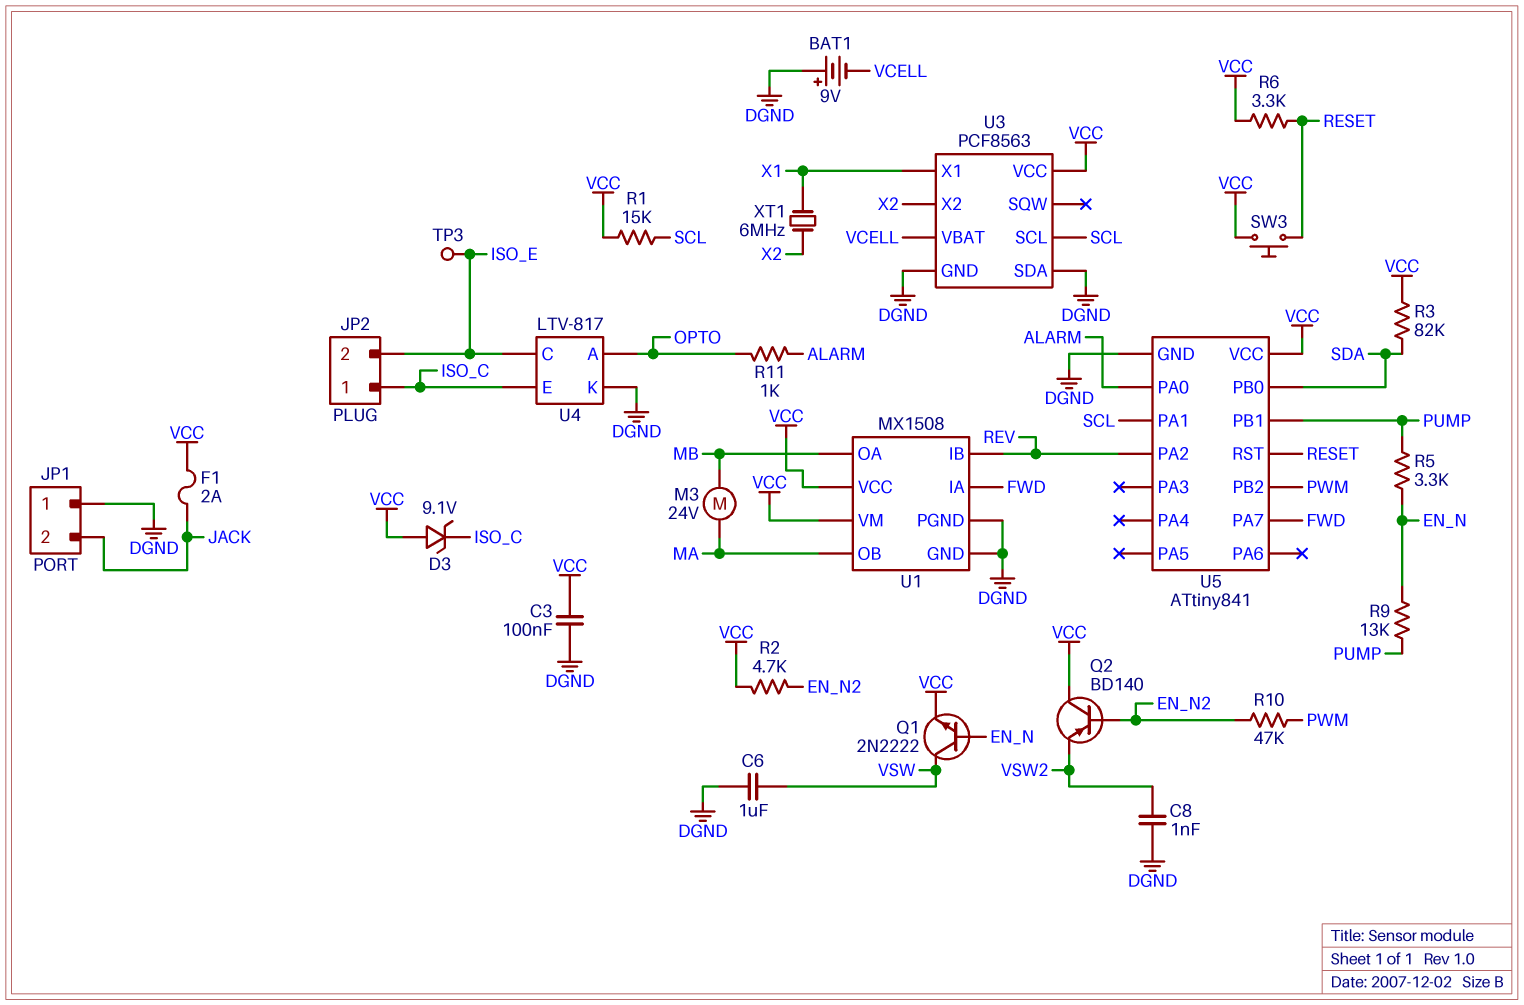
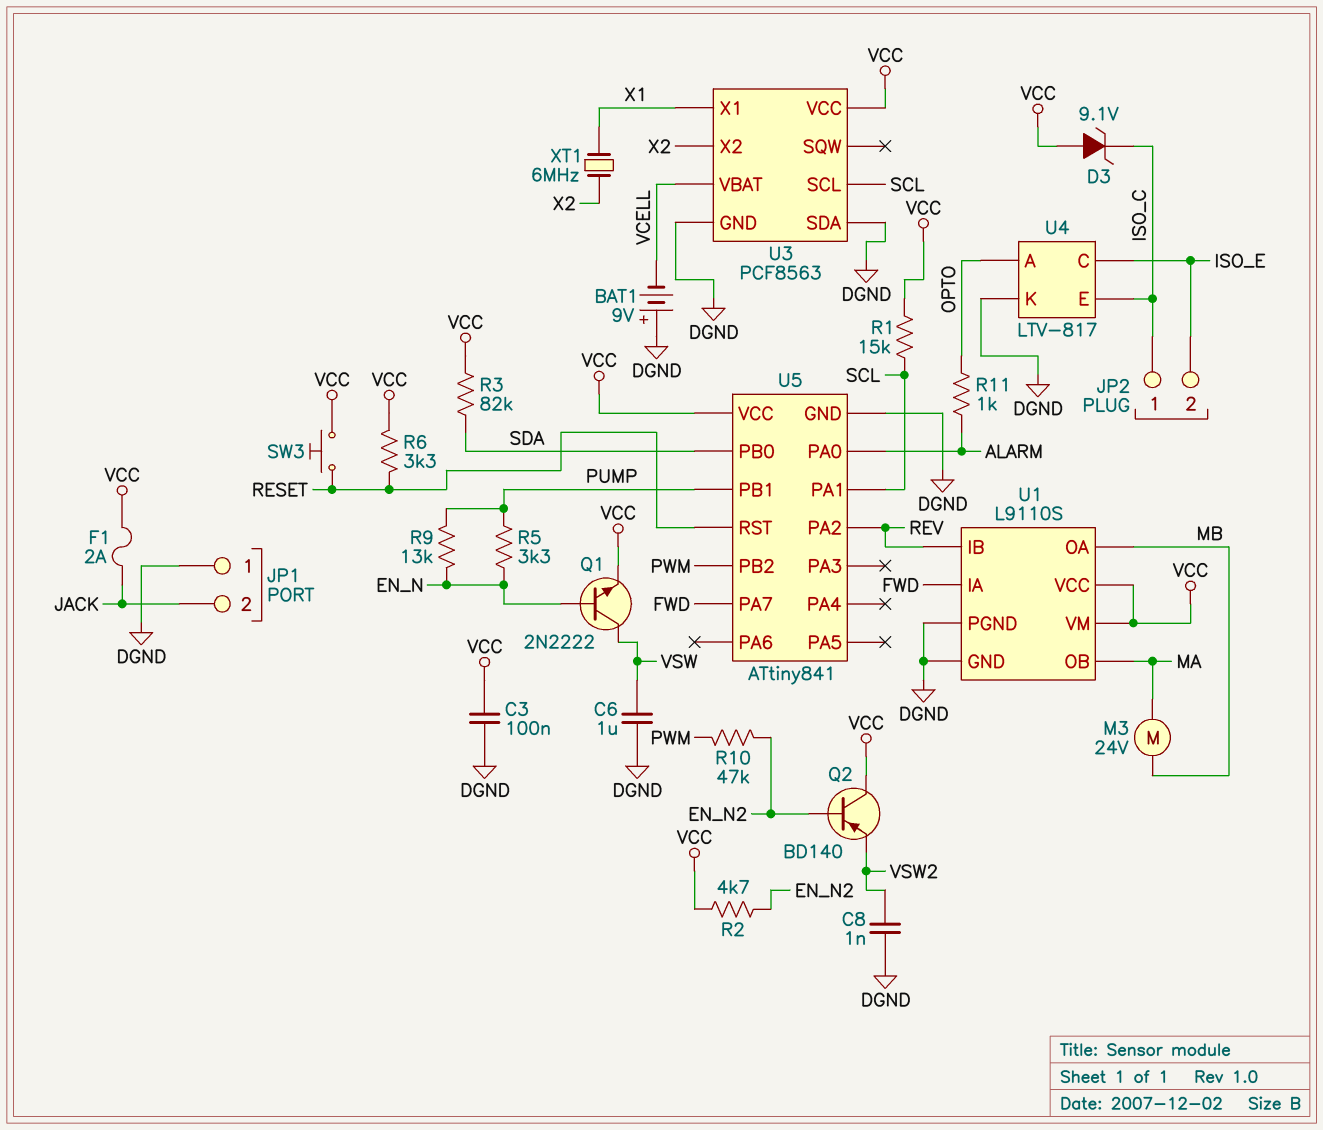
TP3: test point (ISO_E) -> none
U1: MX1508 -> L9110S

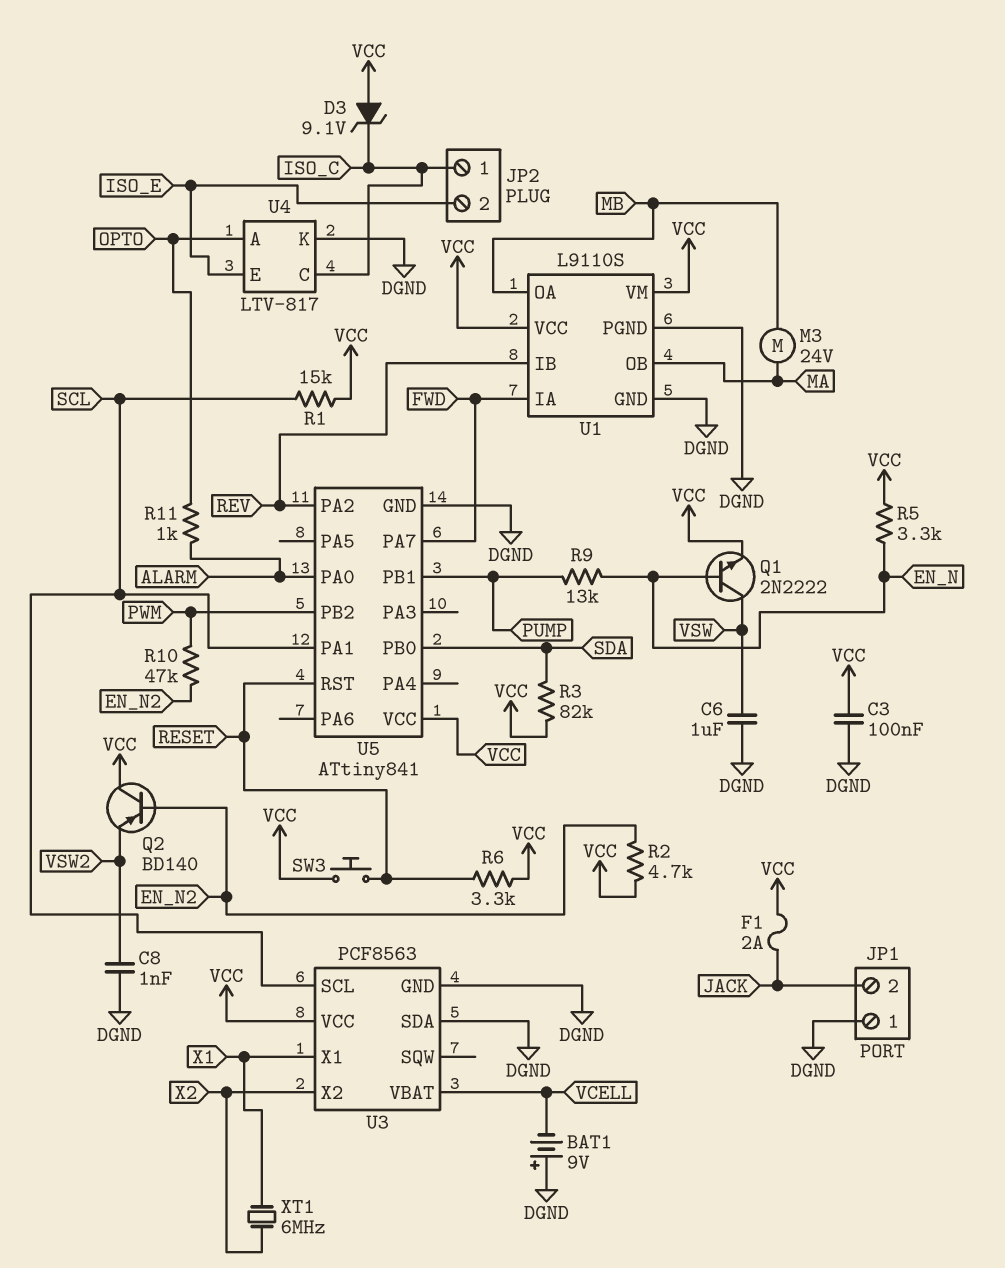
R5: 3.3k (EN_N, PUMP) -> 3.3k (EN_N, VCC)
U4 pin C: ISO_E -> ISO_C
U4 pin E: ISO_C -> ISO_E

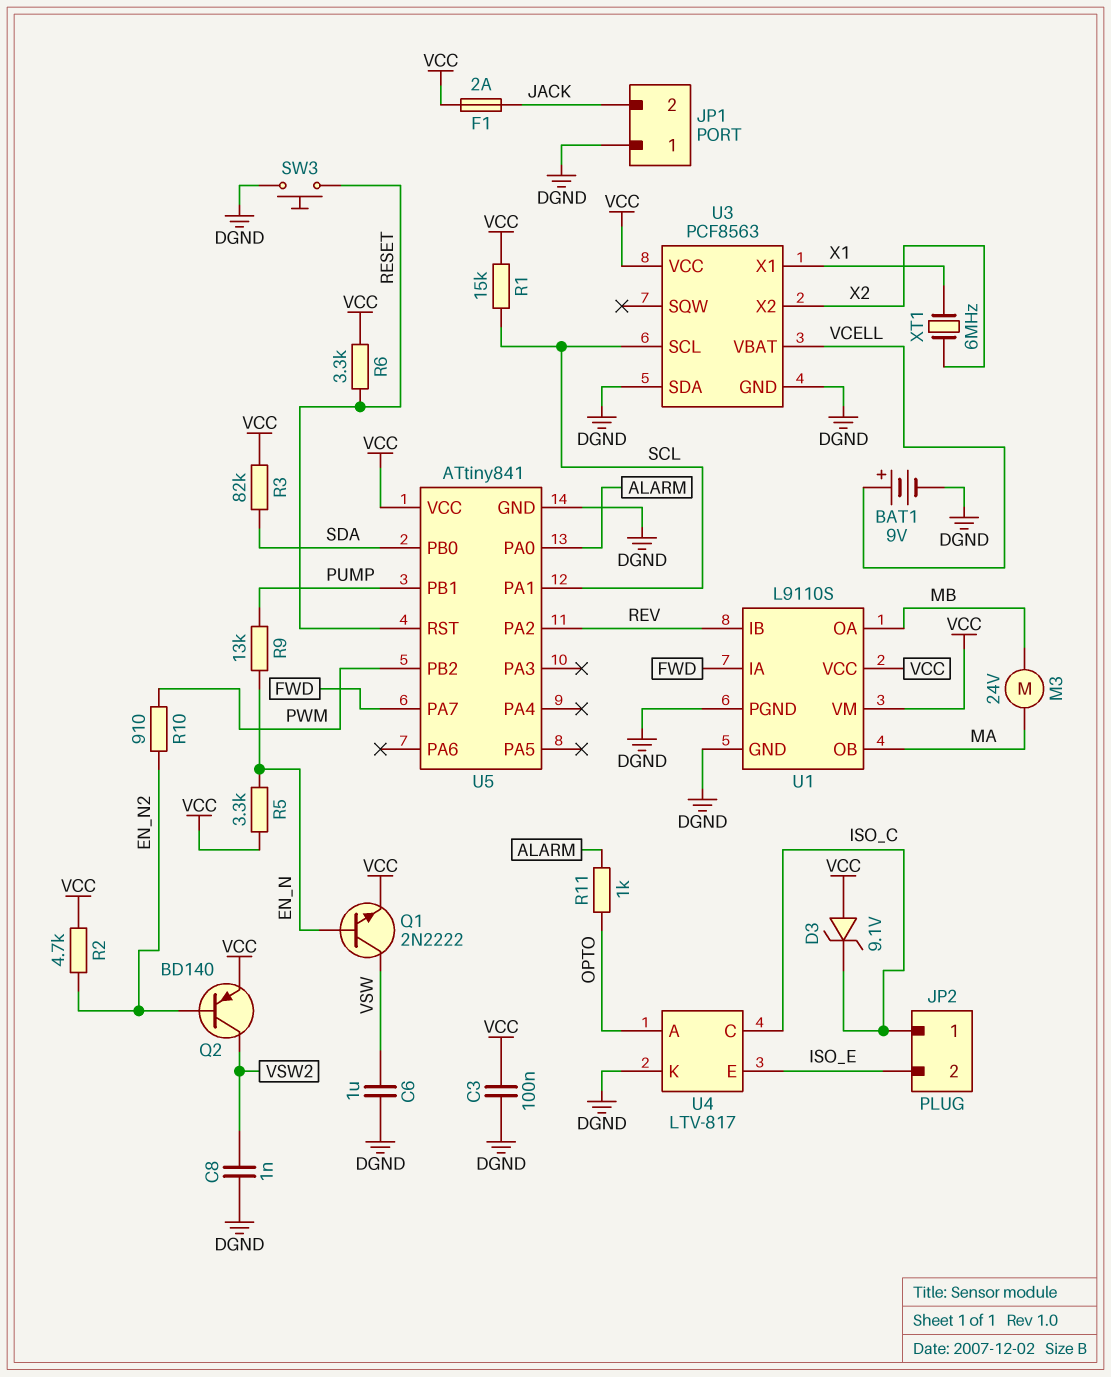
BAT1: 9V (plus DGND, minus VCELL) -> 9V (plus VCELL, minus DGND)
Q2: PNP BD140 (B EN_N2, C VCC, E VSW2) -> PNP BD140 (B EN_N2, C VSW2, E VCC)
R10: 47k (EN_N2, PWM) -> 910 (EN_N2, PWM)
SW3: button (RESET, VCC) -> button (DGND, RESET)

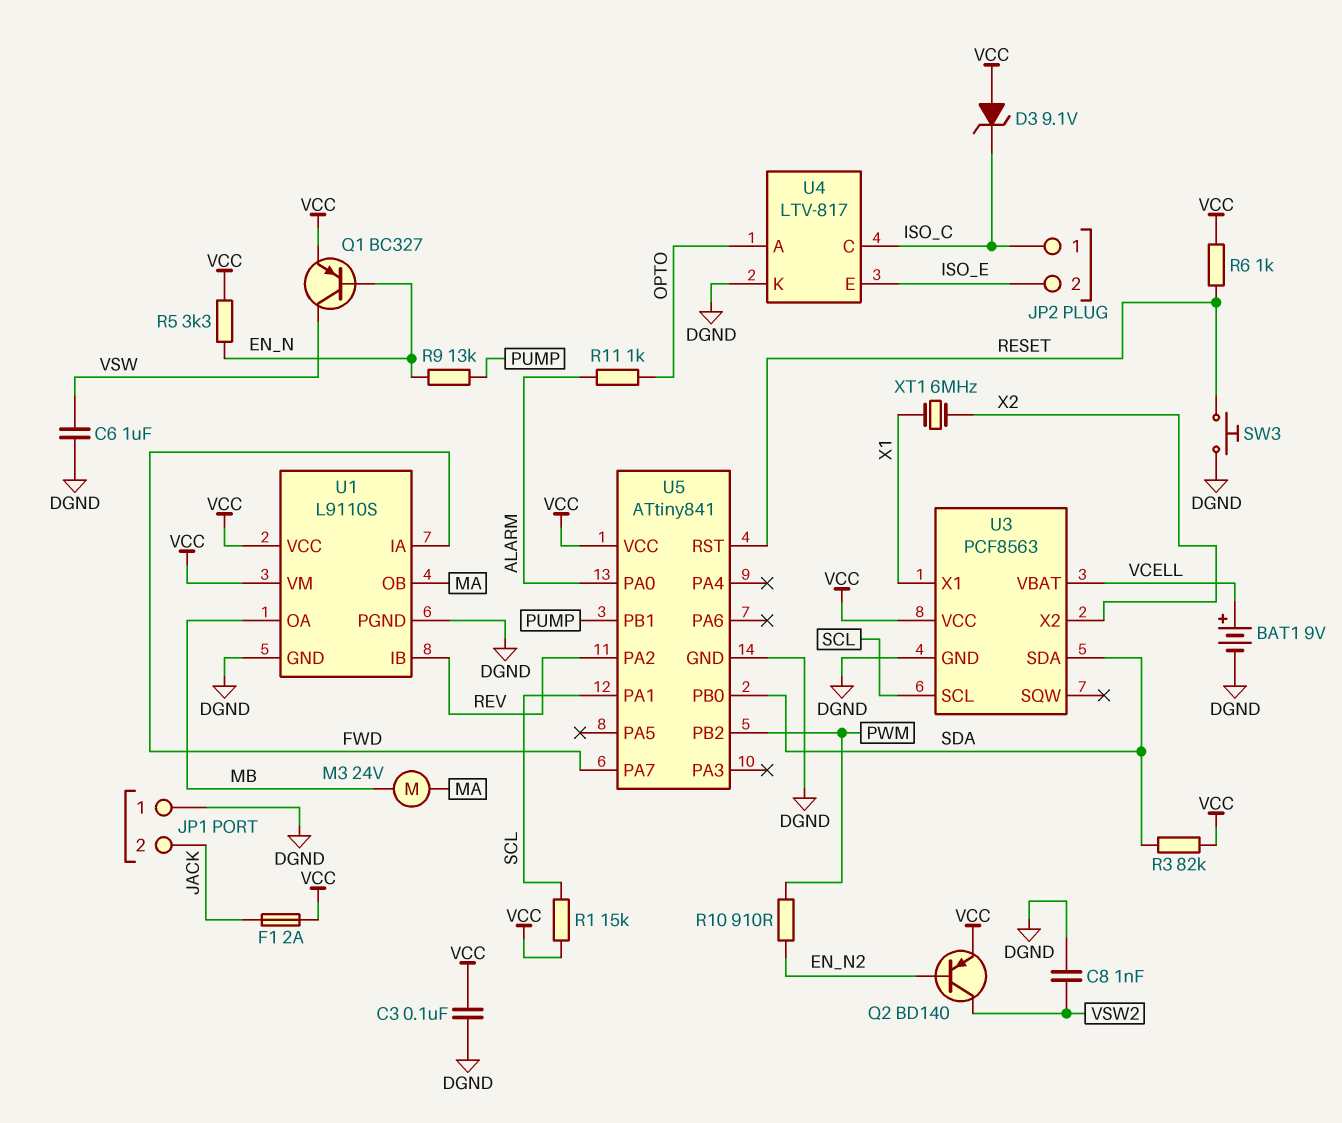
Q1: NPN 2N2222 (B EN_N, C VSW, E VCC) -> PNP BC327 (B EN_N, C VSW, E VCC)
R2: 4.7k (EN_N2, VCC) -> none
R6: 3.3k (RESET, VCC) -> 1k (RESET, VCC)
U3 pin SDA: DGND -> SDA

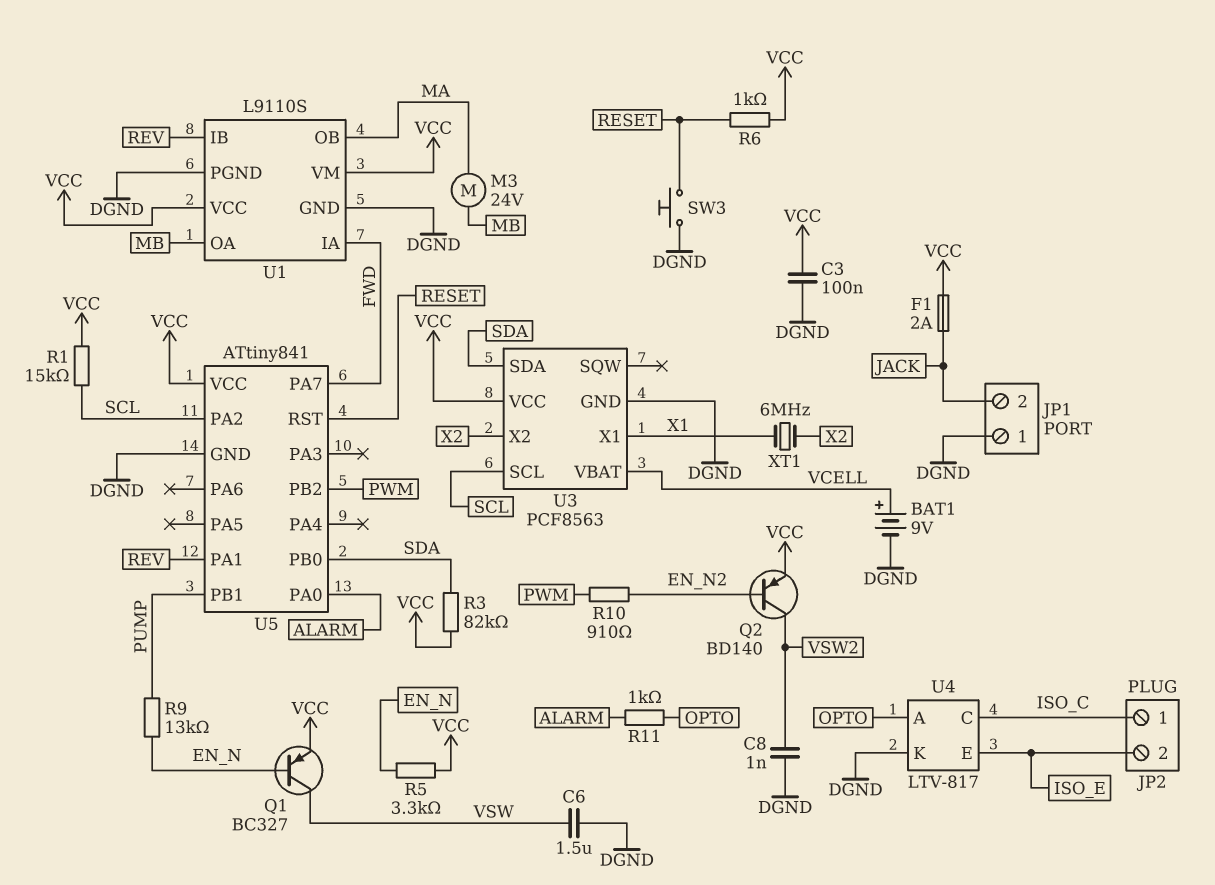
C6: 1uF (DGND, VSW) -> 1.5uF (DGND, VSW)
D3: zener 9.1V (A VCC, K ISO_C) -> none
U5 pin PA1: SCL -> REV
U5 pin PA2: REV -> SCL

